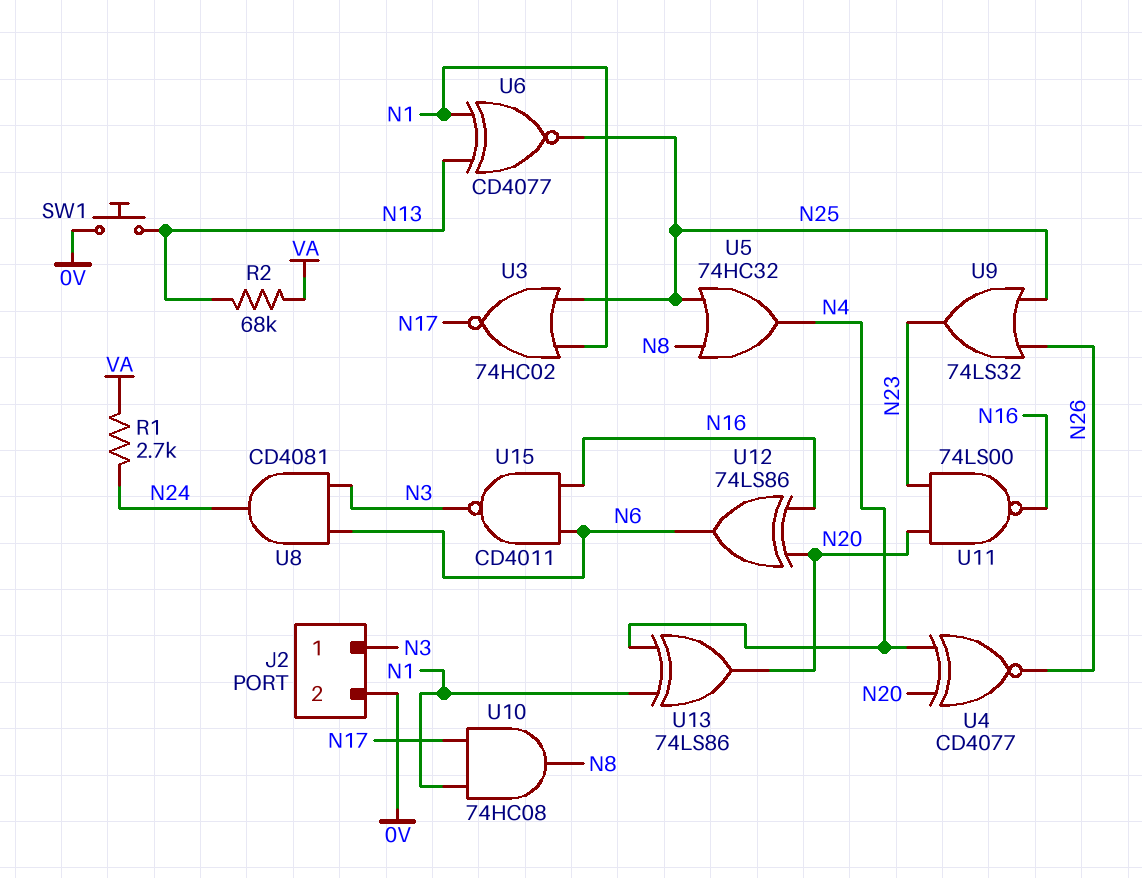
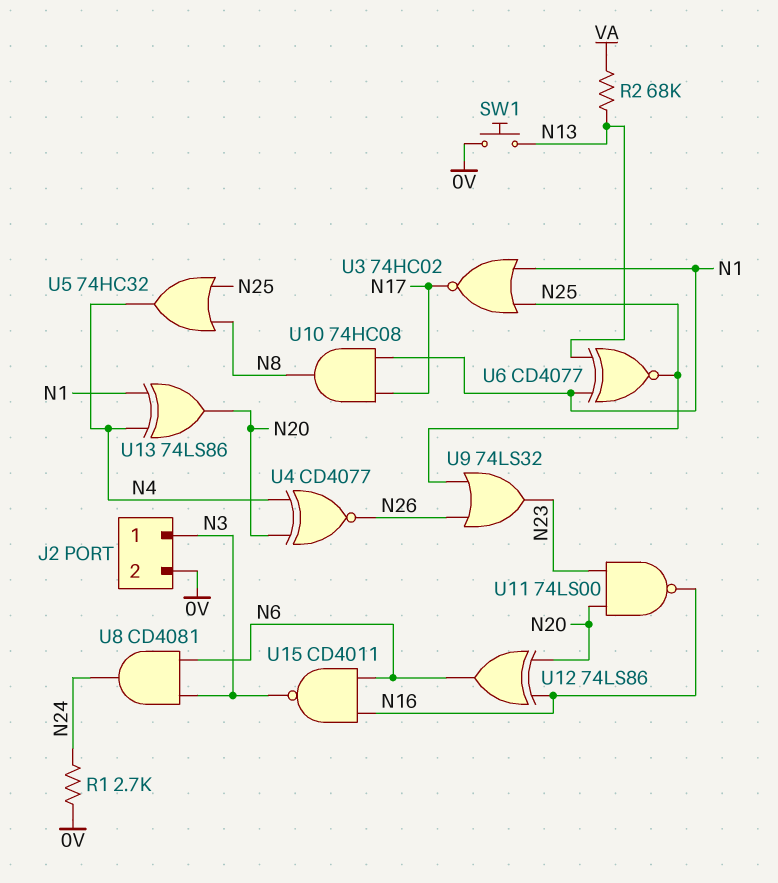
R1: 2.7k (N24, VA) -> 2.7k (0V, N24)

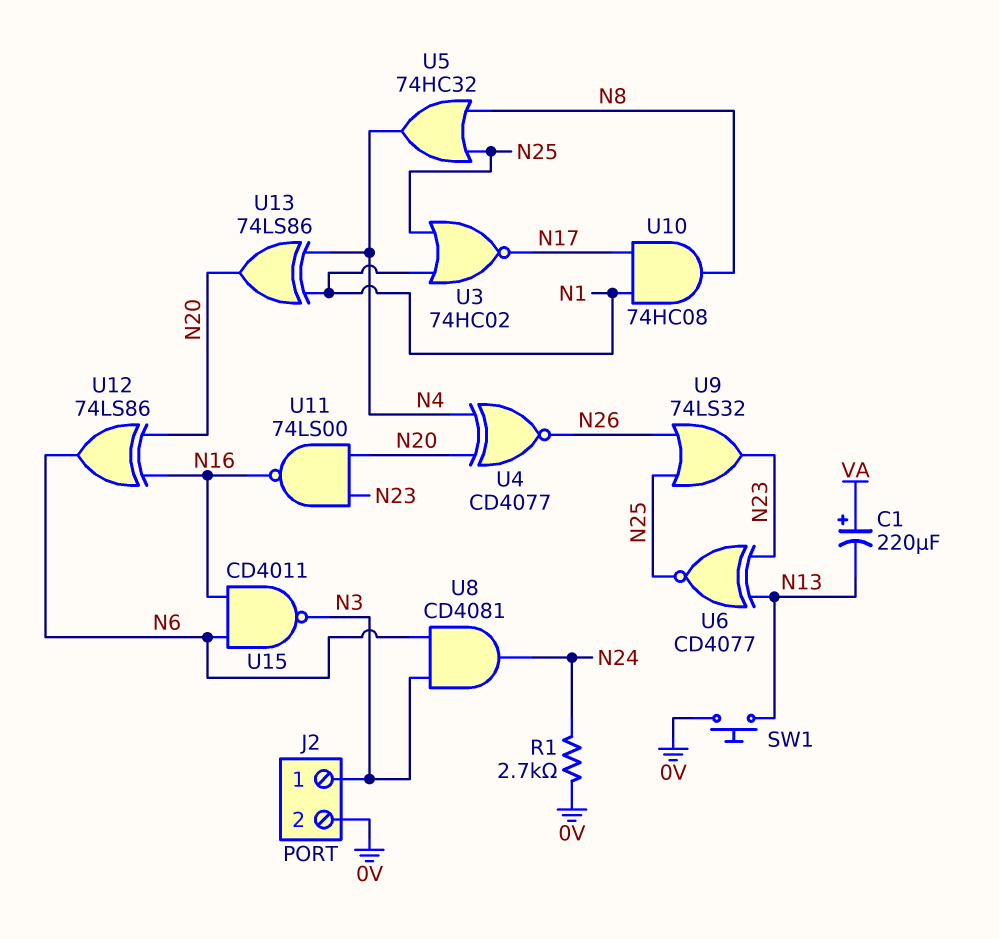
C1: none -> 220uF (plus VA, minus N13)
R2: 68k (N13, VA) -> none
U6: XNOR CD4077 (in N1, in N13, out N25) -> XNOR CD4077 (in N13, in N23, out N25)

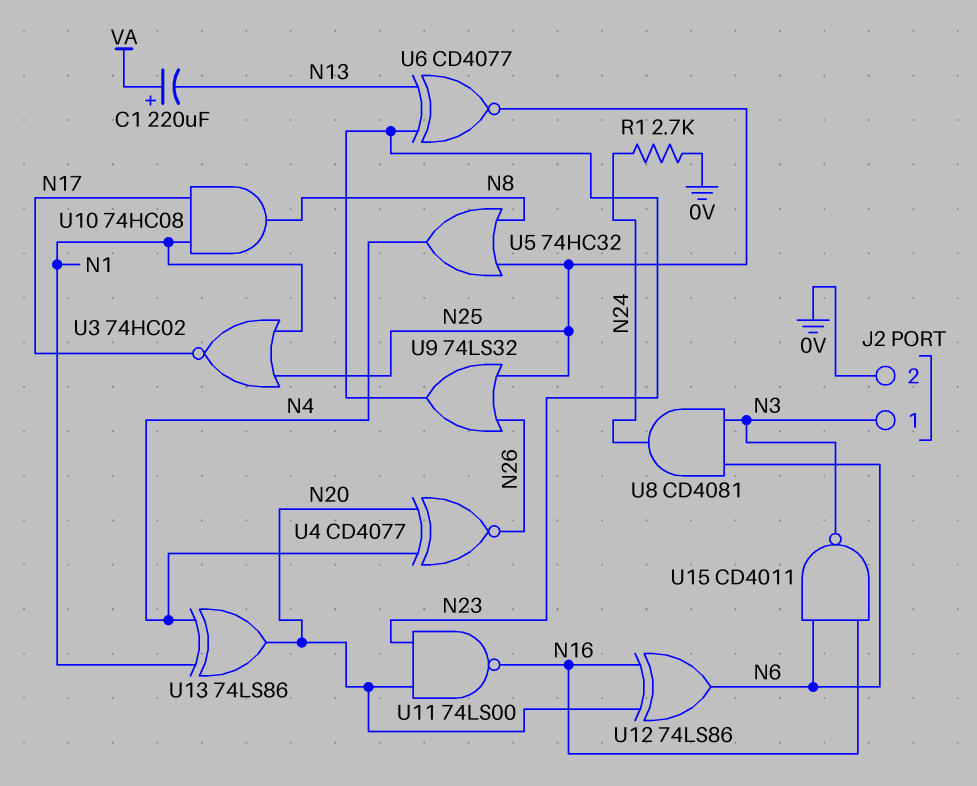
SW1: button (0V, N13) -> none

